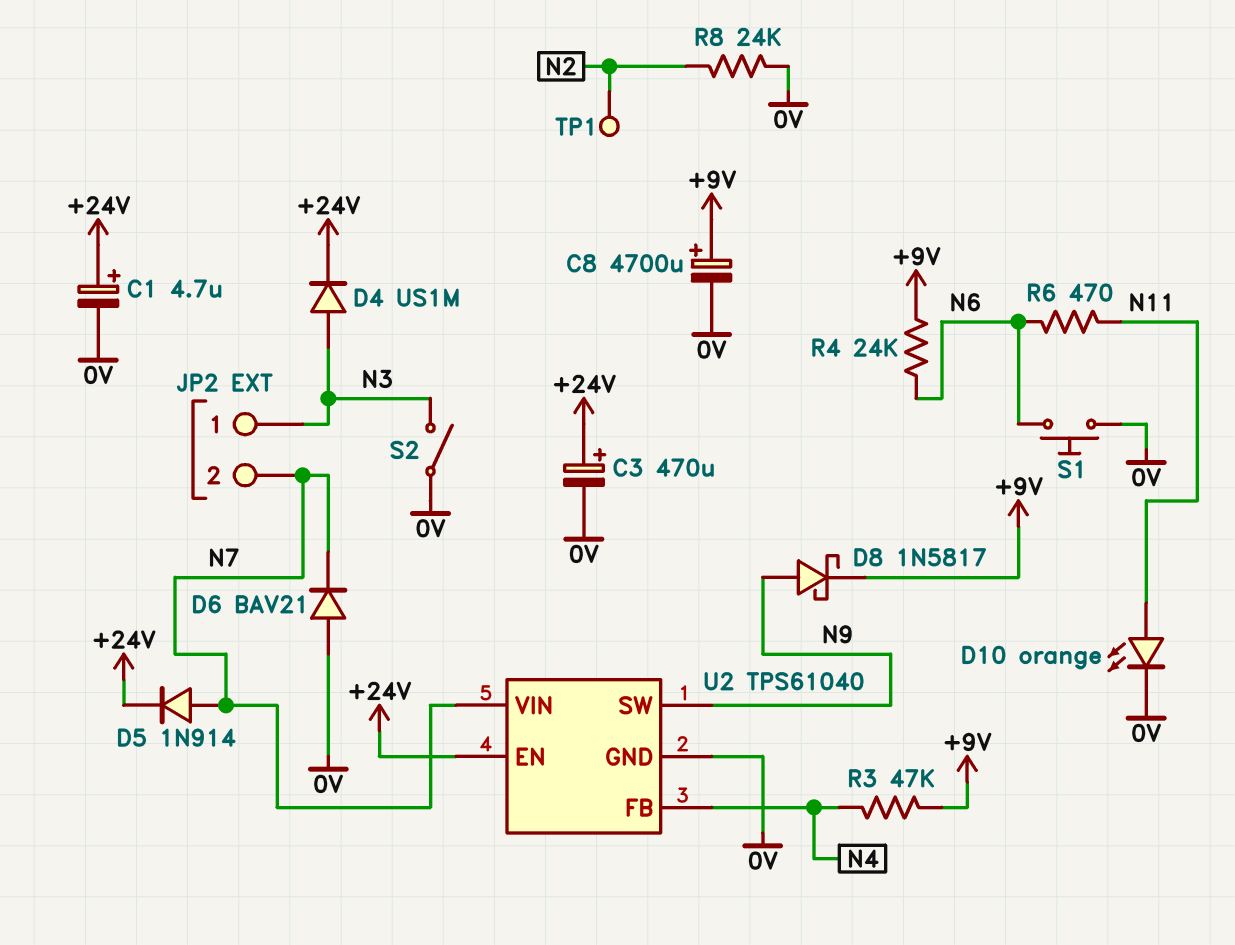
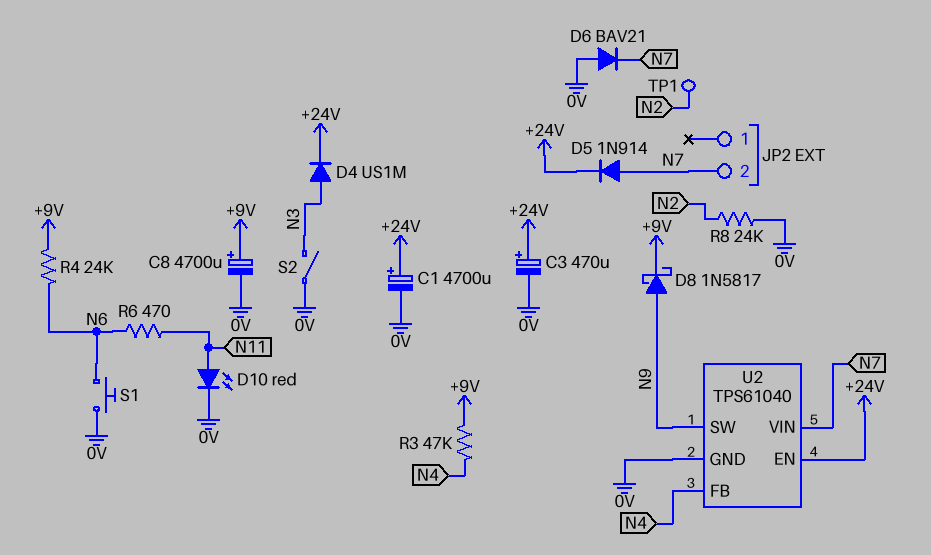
C1: 4.7uF (plus +24V, minus 0V) -> 4700uF (plus +24V, minus 0V)
D10: LED orange (A N11, K 0V) -> LED red (A N11, K 0V)
JP2 pin 1: N3 -> none

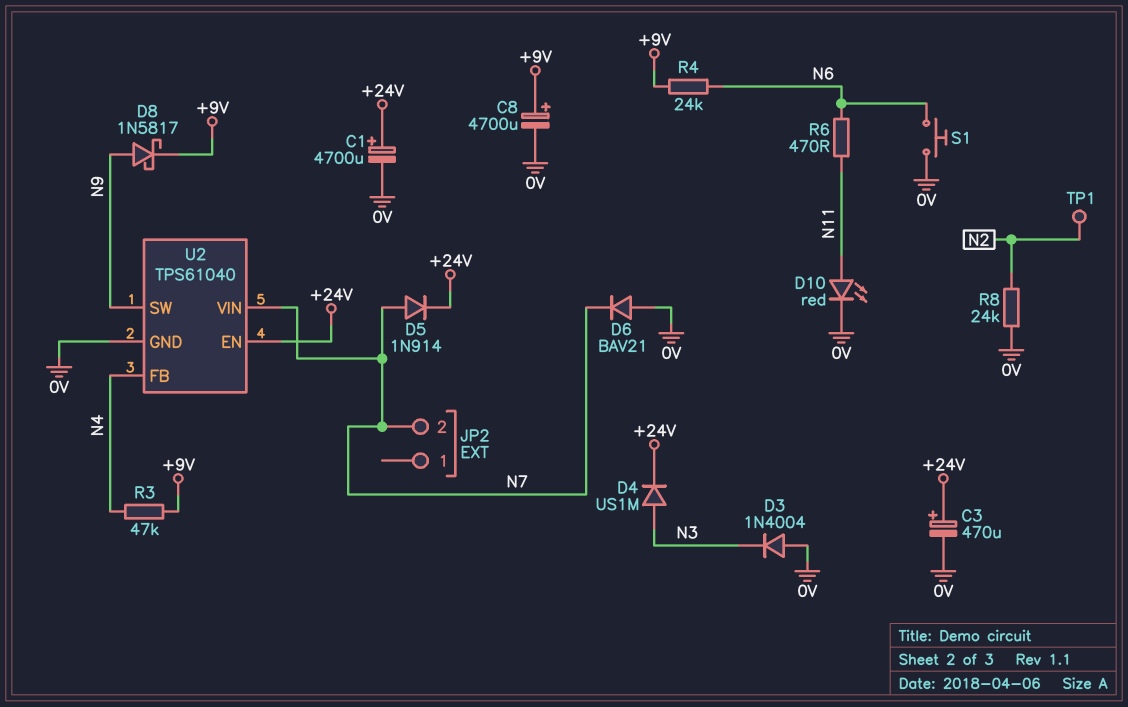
D3: none -> diode 1N4004 (A 0V, K N3)
S2: switch (0V, N3) -> none

